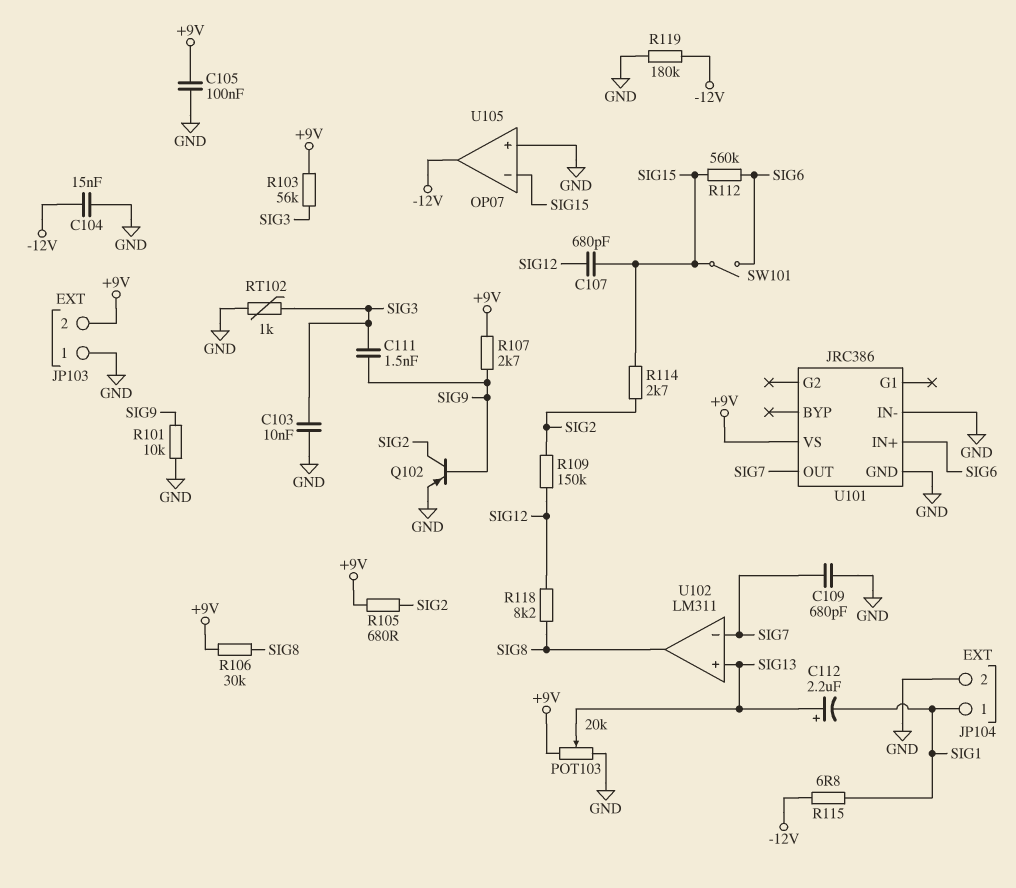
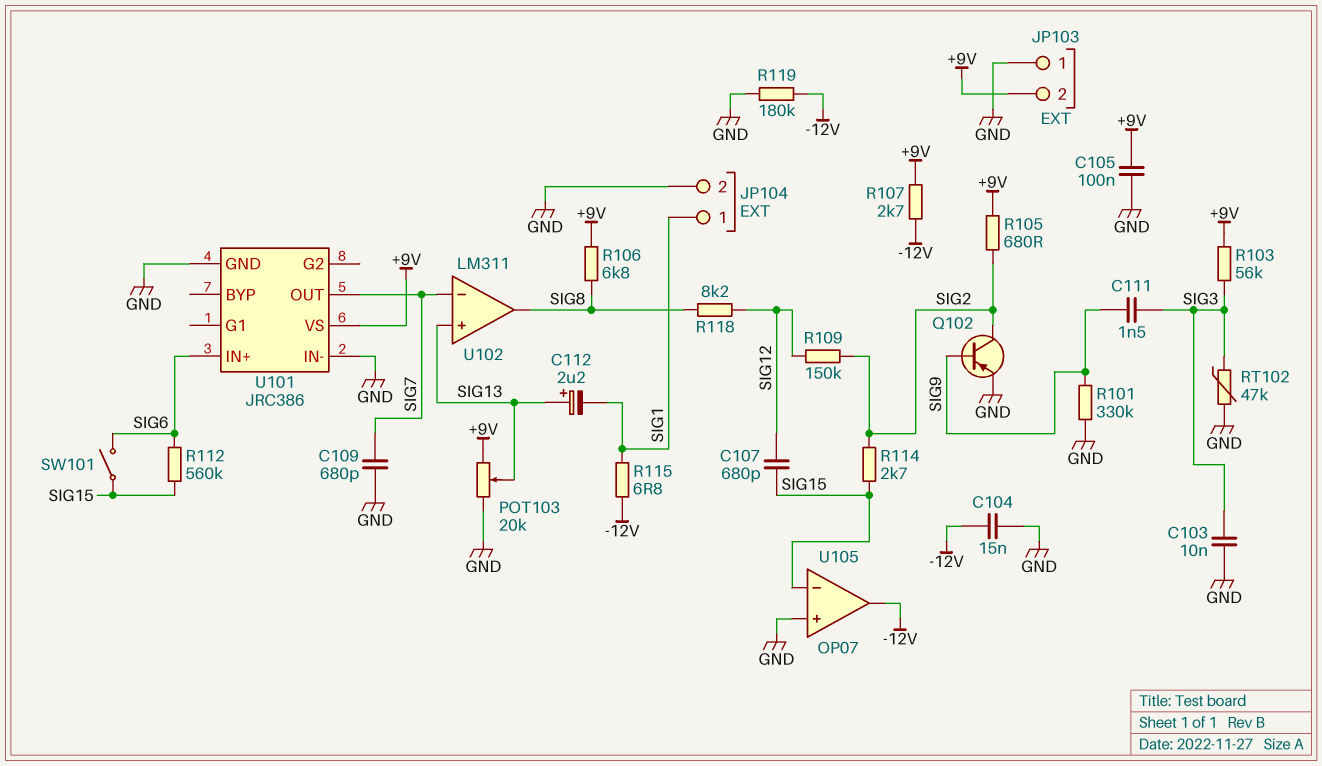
R101: 10k (GND, SIG9) -> 330k (GND, SIG9)
R106: 30k (+9V, SIG8) -> 6.8k (+9V, SIG8)
R107: 2.7k (+9V, SIG9) -> 2.7k (+9V, -12V)
RT102: 1k (GND, SIG3) -> 47k (GND, SIG3)

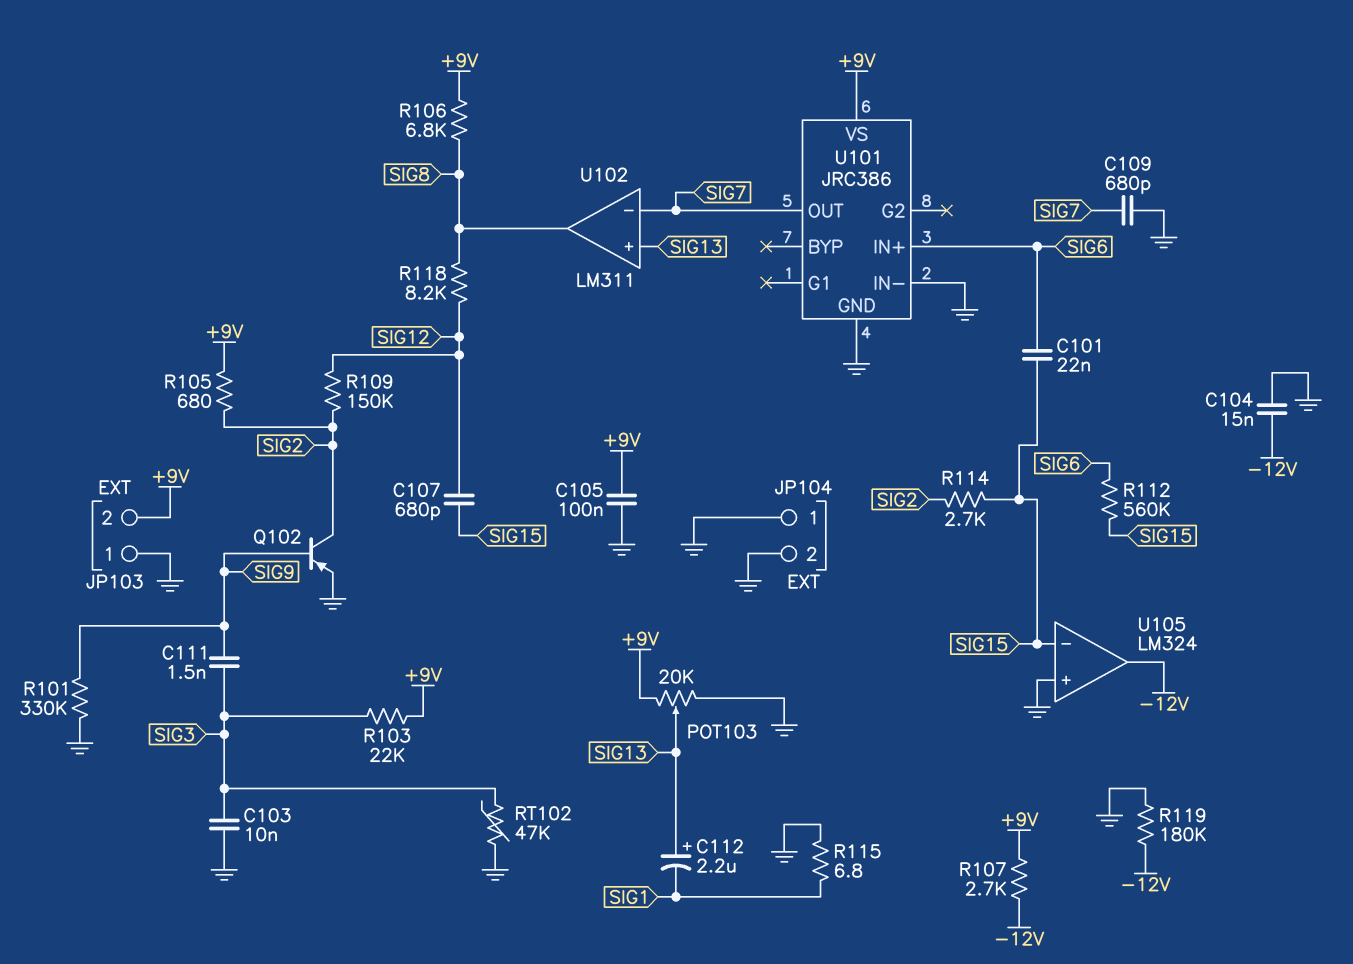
C101: none -> 22nF (SIG6, SIG15)
JP104 pin 1: SIG1 -> GND
R103: 56k (+9V, SIG3) -> 22k (+9V, SIG3)
R115: 6.8 (-12V, SIG1) -> 6.8 (GND, SIG1)
SW101: switch (SIG6, SIG15) -> none
U105: OP07 -> LM324

